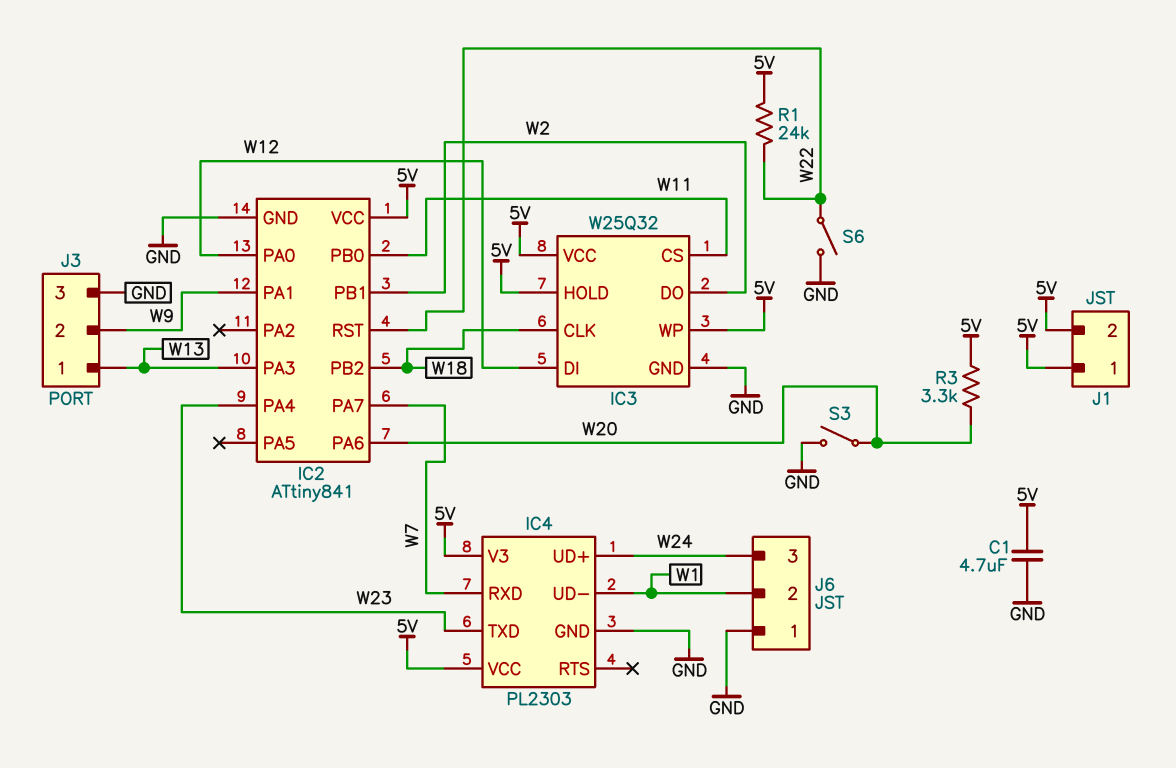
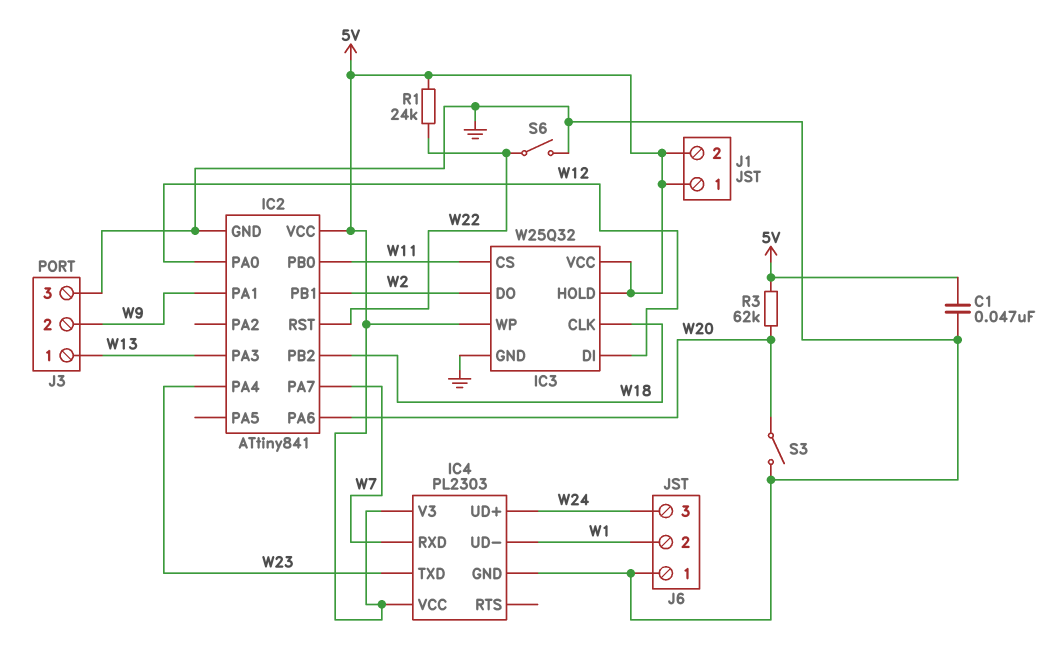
C1: 4.7uF (5V, GND) -> 47nF (5V, GND)
R3: 3.3k (5V, W20) -> 62k (5V, W20)

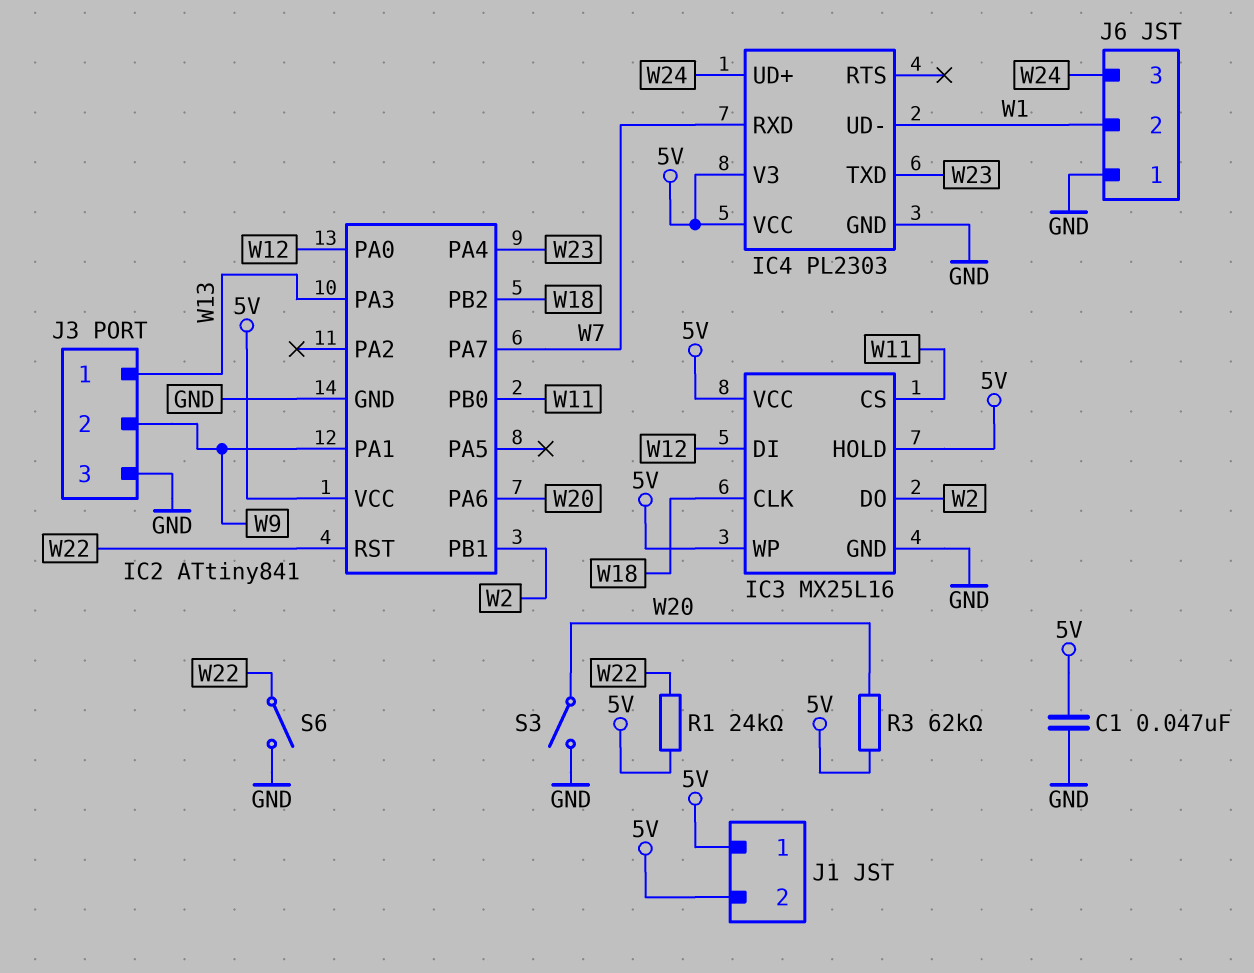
IC3: W25Q32 -> MX25L16

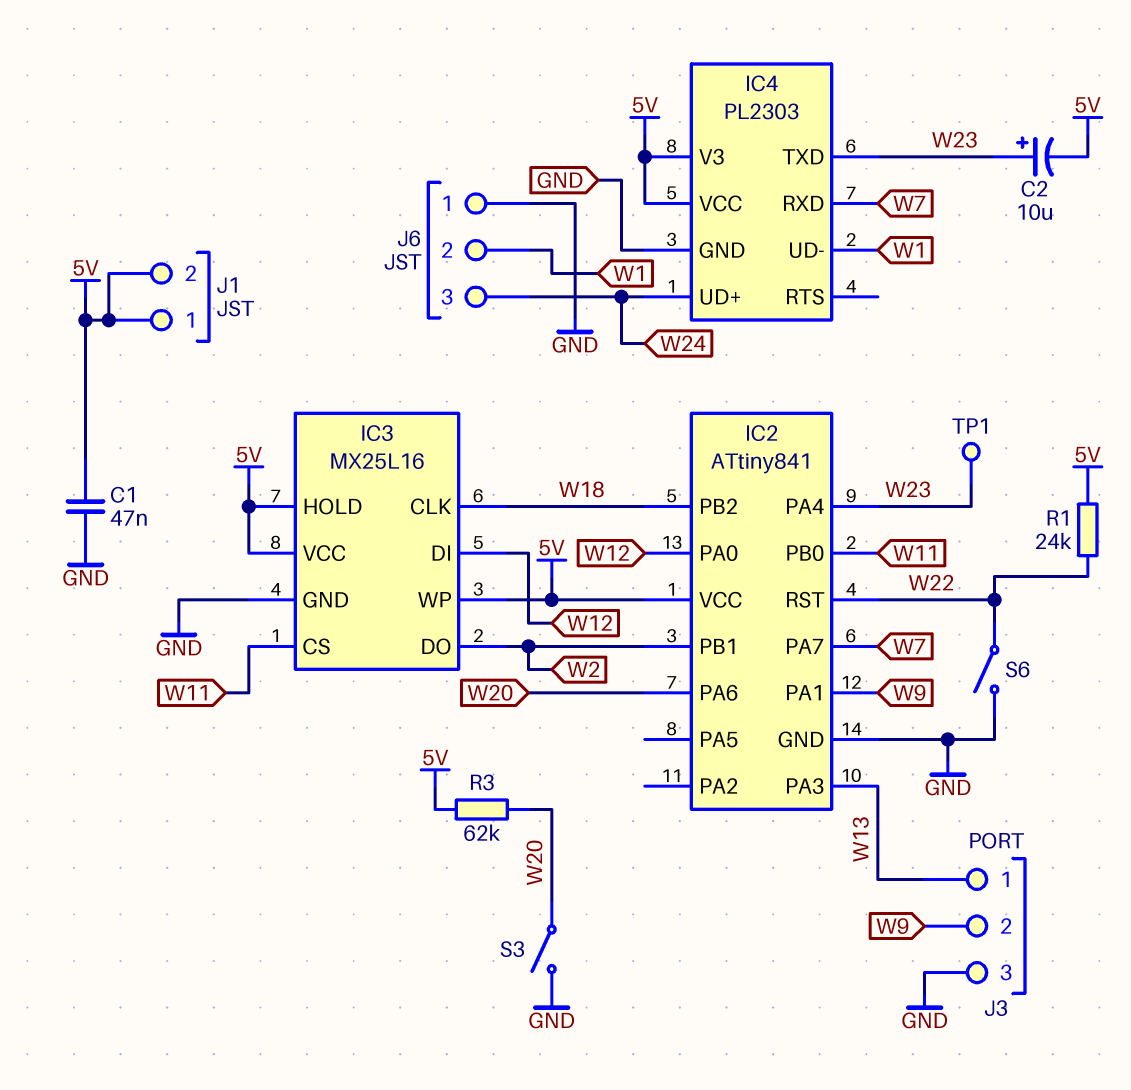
C2: none -> 10uF (plus W23, minus 5V)
TP1: none -> test point (W23)

